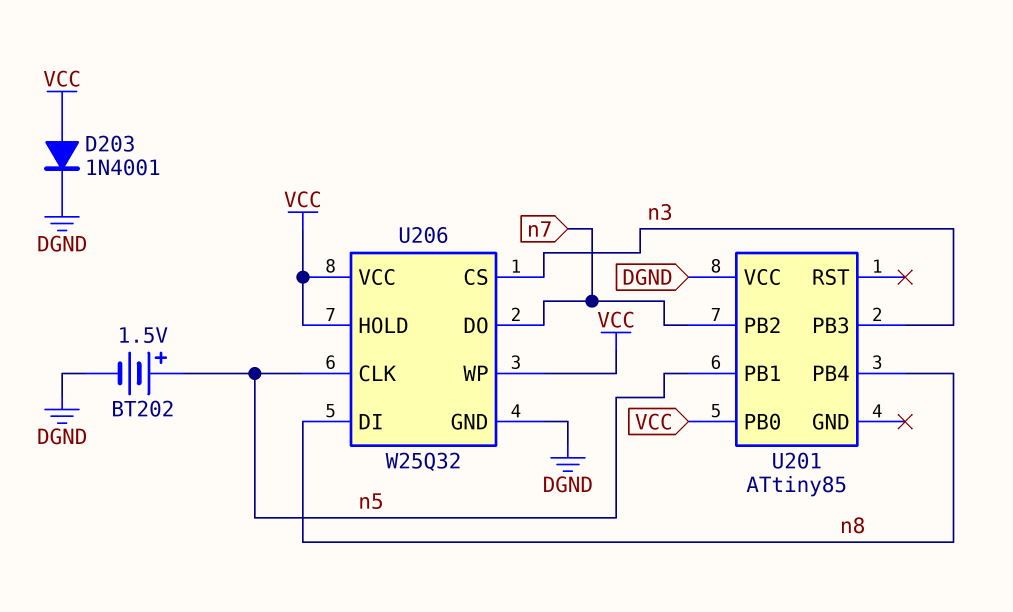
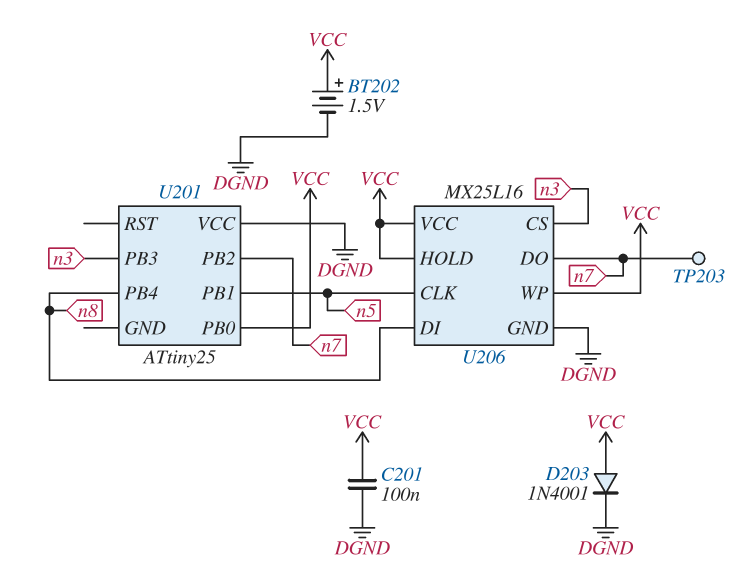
BT202: 1.5V (plus n5, minus DGND) -> 1.5V (plus VCC, minus DGND)
C201: none -> 100nF (DGND, VCC)
TP203: none -> test point (n7)
U201: ATtiny85 -> ATtiny25
U206: W25Q32 -> MX25L16

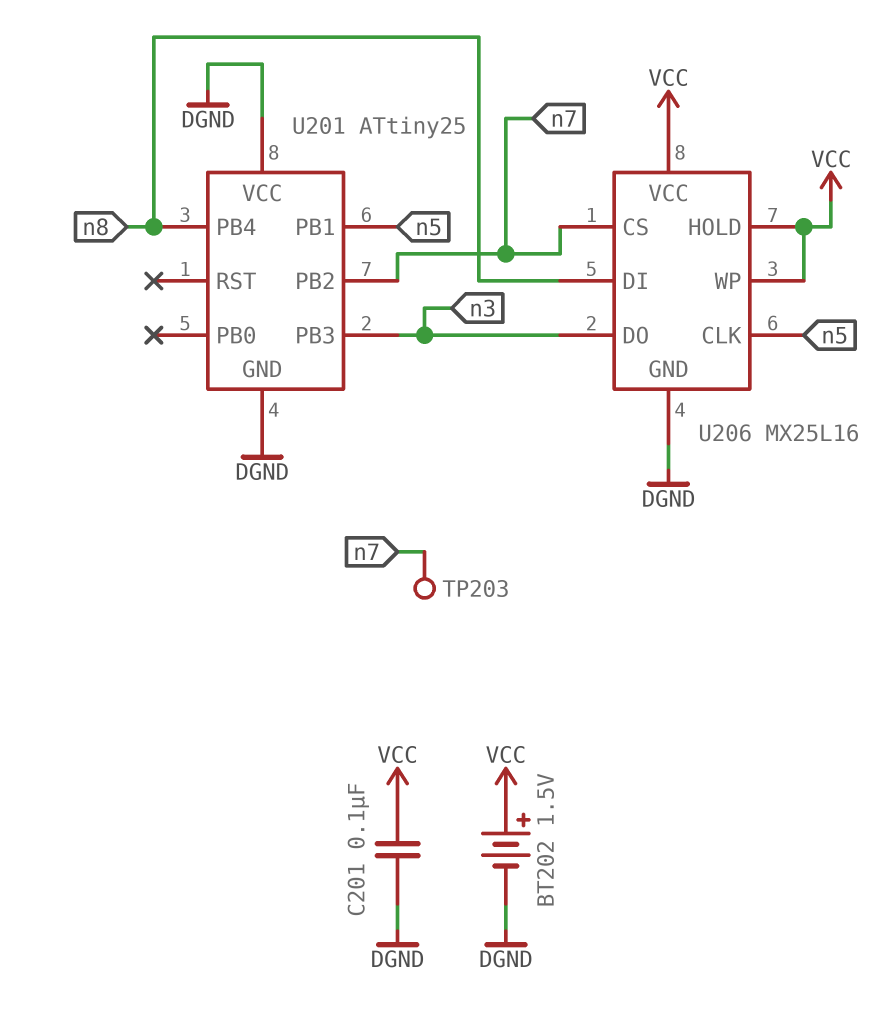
D203: diode 1N4001 (A VCC, K DGND) -> none
U201 pin GND: none -> DGND
U201 pin PB0: VCC -> none
U206 pin CS: n3 -> n7
U206 pin DO: n7 -> n3

